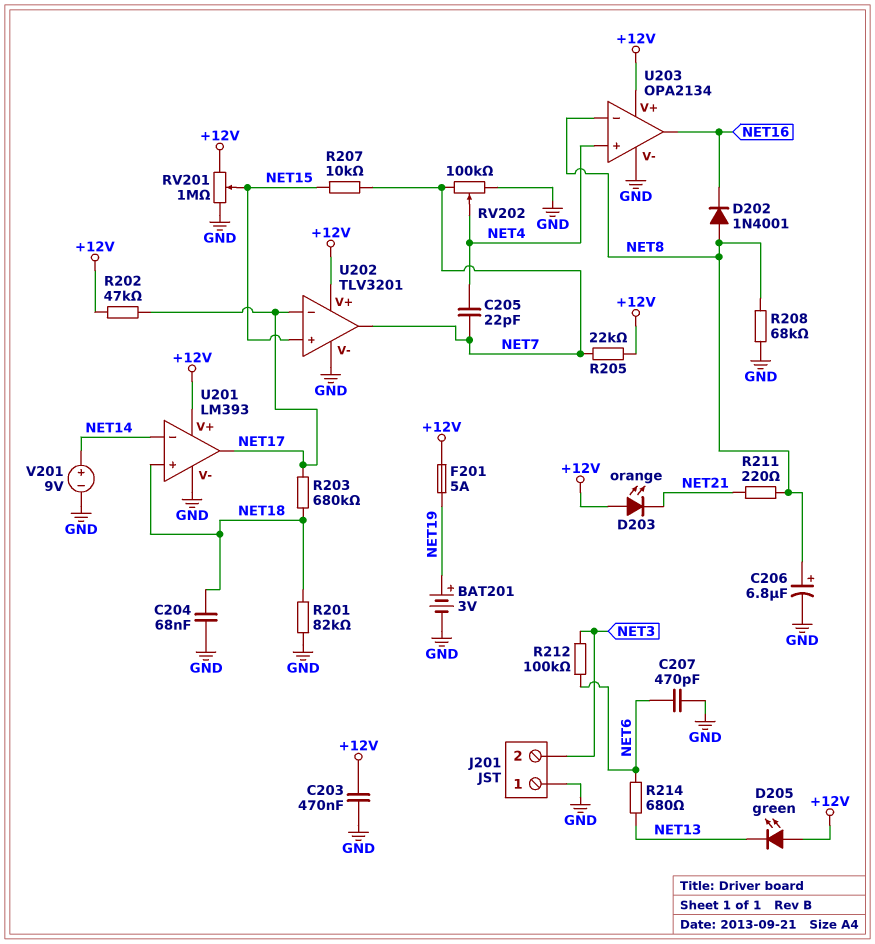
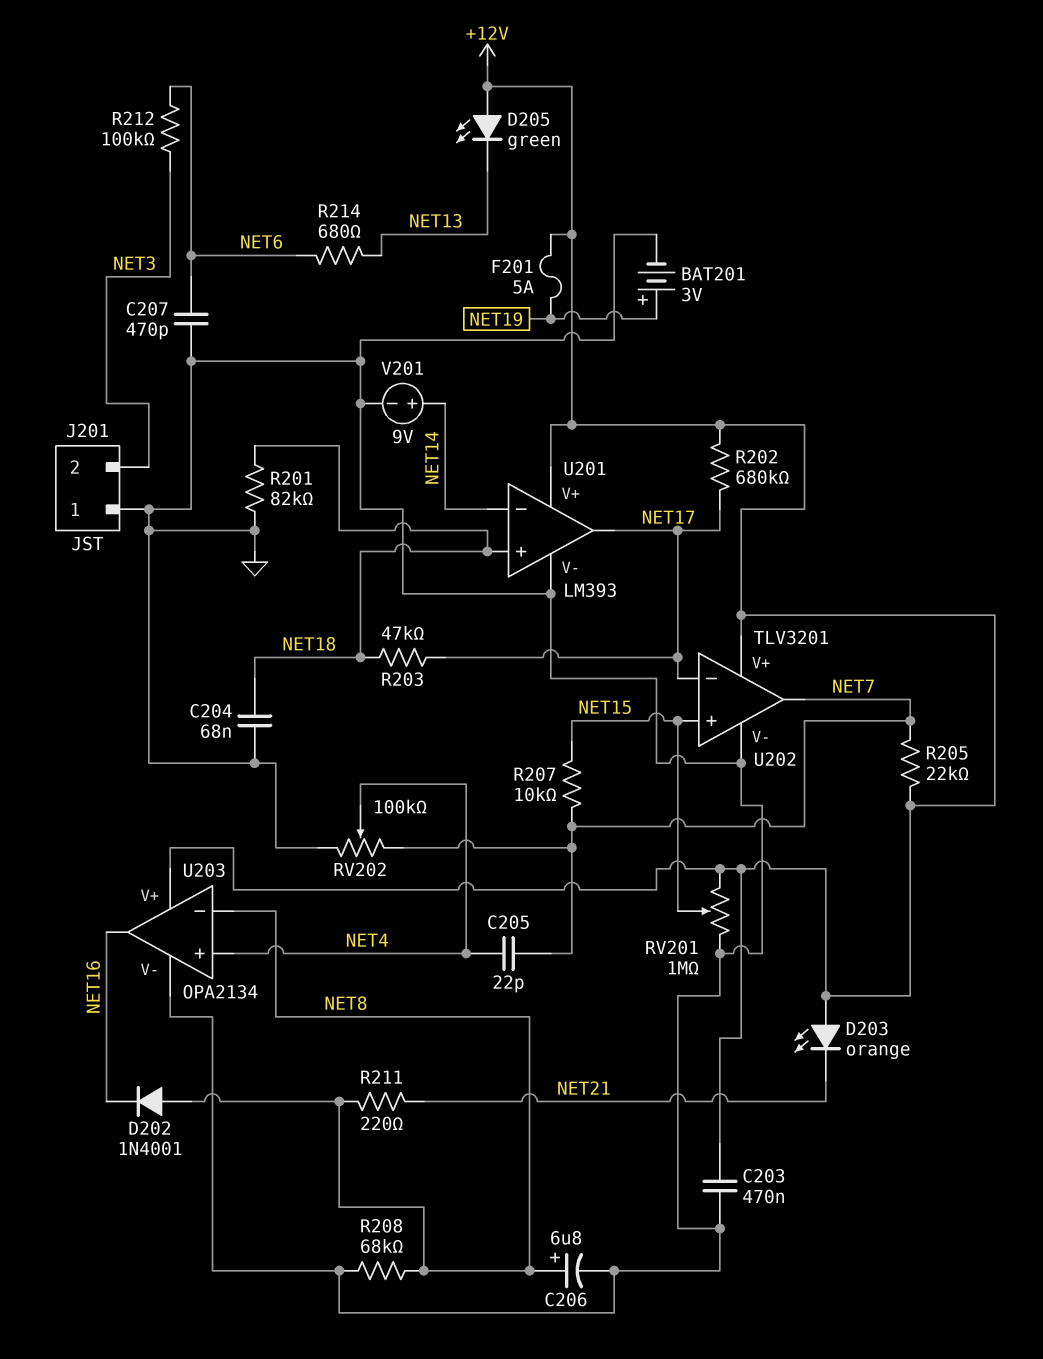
R202: 47k (+12V, NET17) -> 680k (+12V, NET17)
R203: 680k (NET17, NET18) -> 47k (NET17, NET18)

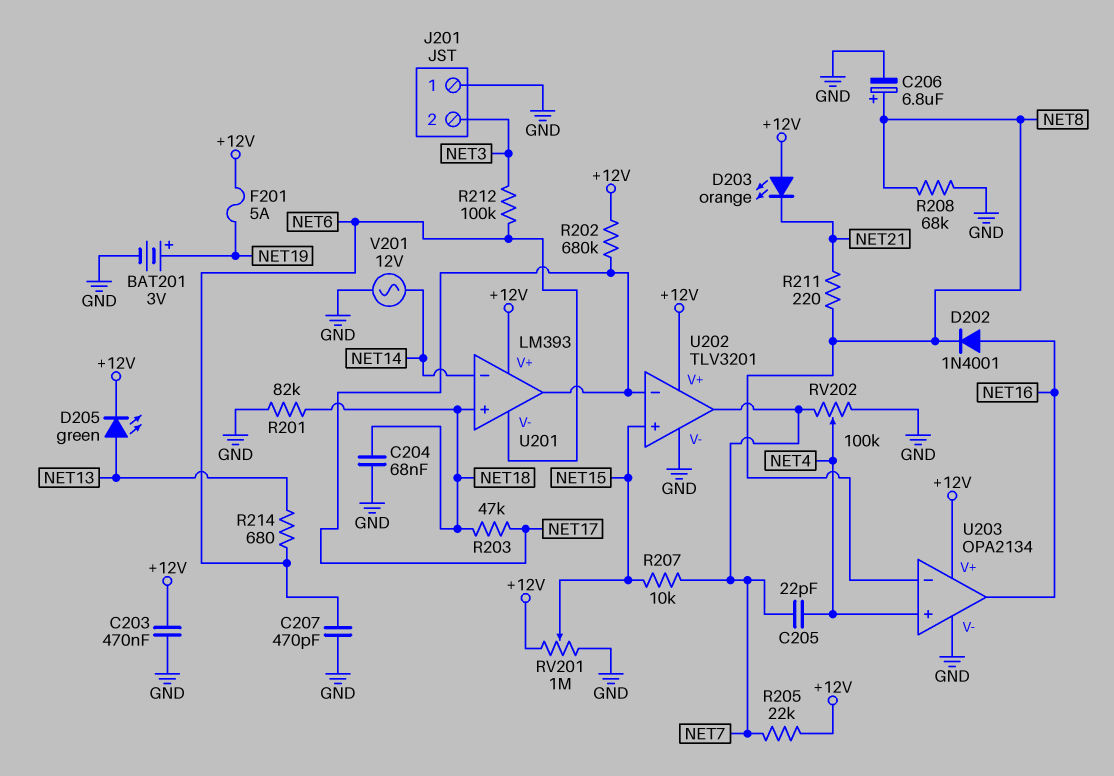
D202: diode 1N4001 (A NET8, K NET16) -> diode 1N4001 (A NET16, K NET8)
D205: LED green (A +12V, K NET13) -> LED green (A NET13, K +12V)
U201 pin V-: GND -> NET6
V201: 9V (plus NET14, minus GND) -> AC 12V (GND, NET14)

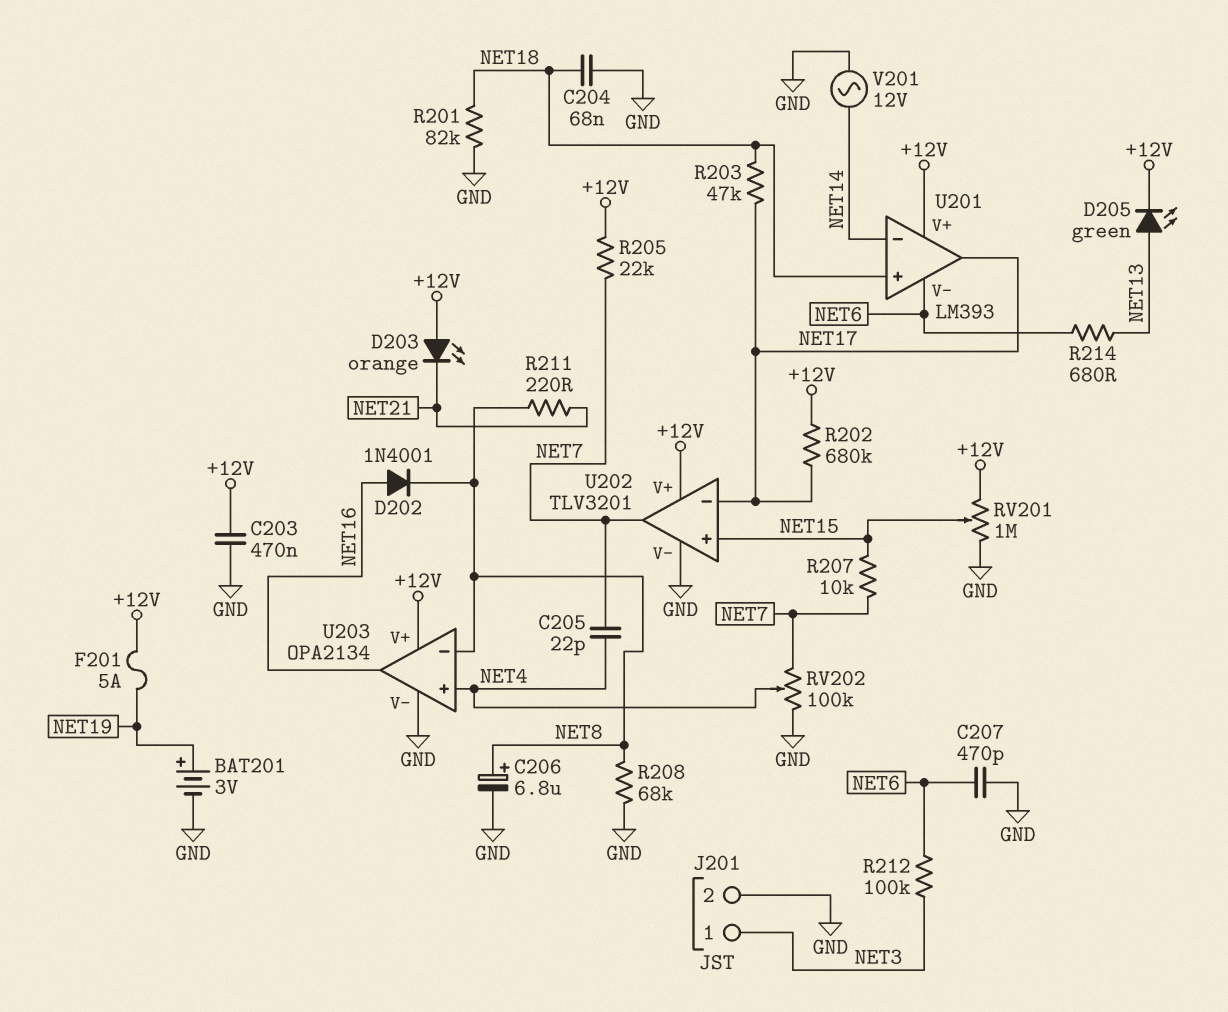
J201 pin 1: GND -> NET3
J201 pin 2: NET3 -> GND

